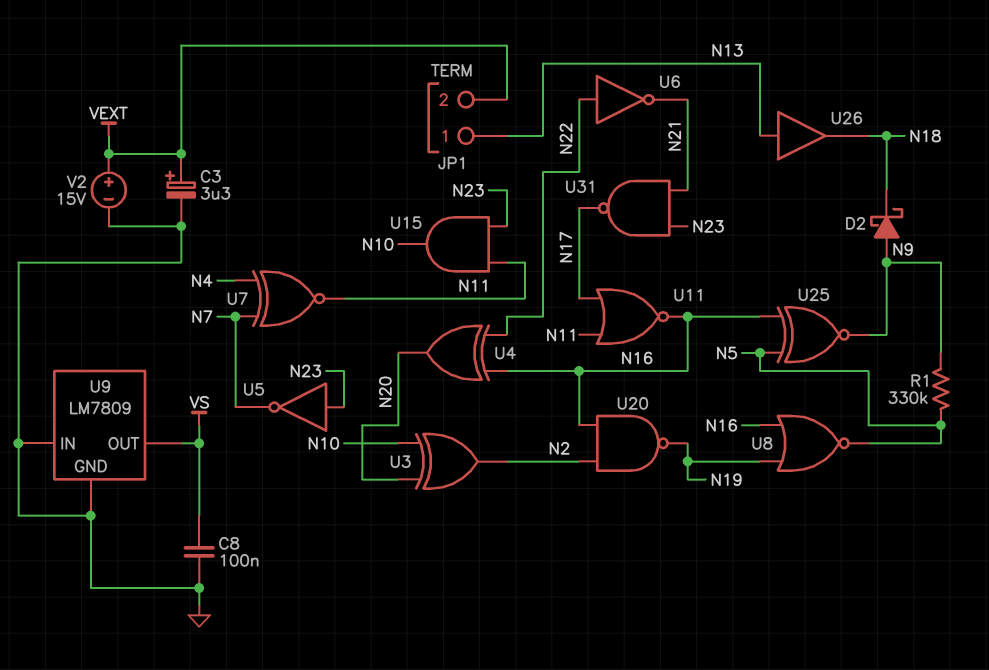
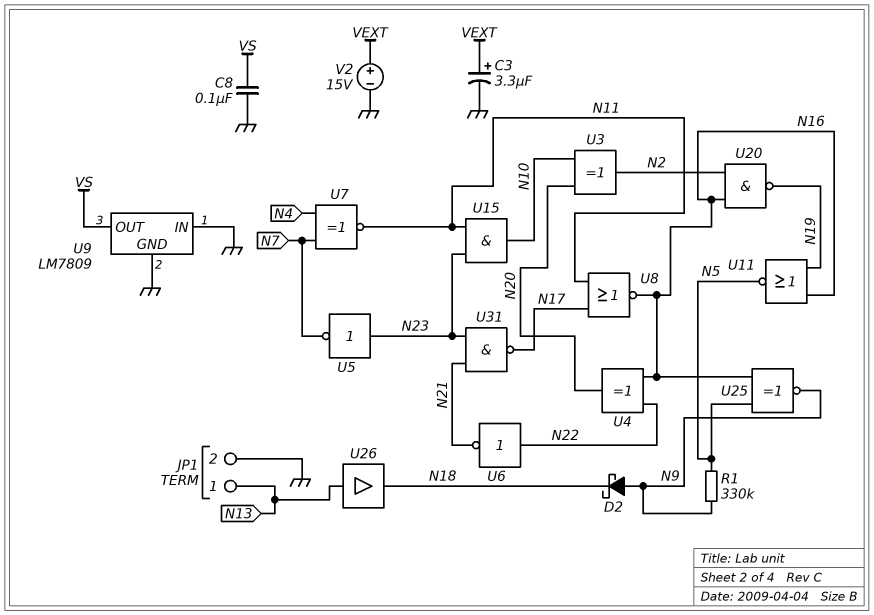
JP1 pin 2: VEXT -> GND
U8: NOR (in N16, in N19, out N5) -> NOR (in N11, in N17, out N16)
U11: NOR (in N11, in N17, out N16) -> NOR (in N16, in N19, out N5)

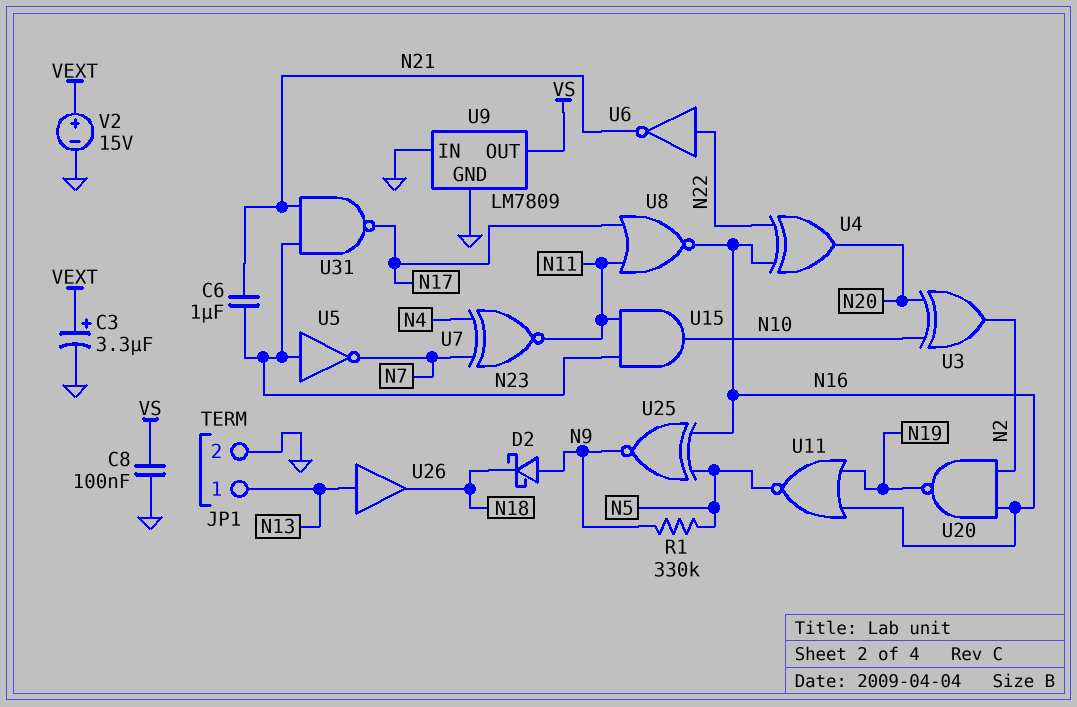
C6: none -> 1uF (N21, N23)

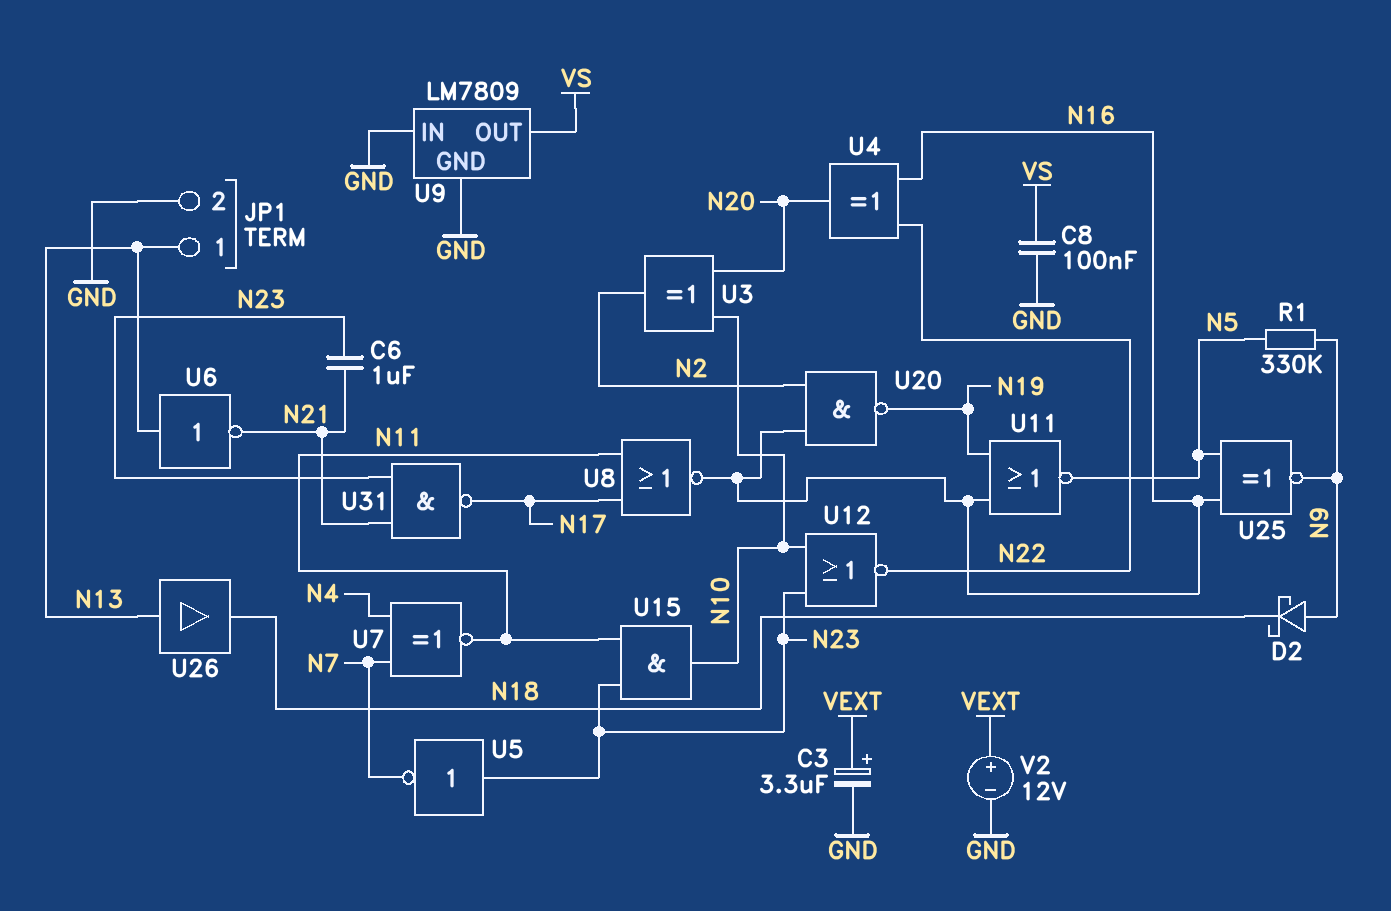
U6: NOT (in N22, out N21) -> NOT (in N13, out N21)
U12: none -> NOR (in N10, in N23, out N22)
V2: 15V (plus VEXT, minus GND) -> 12V (plus VEXT, minus GND)

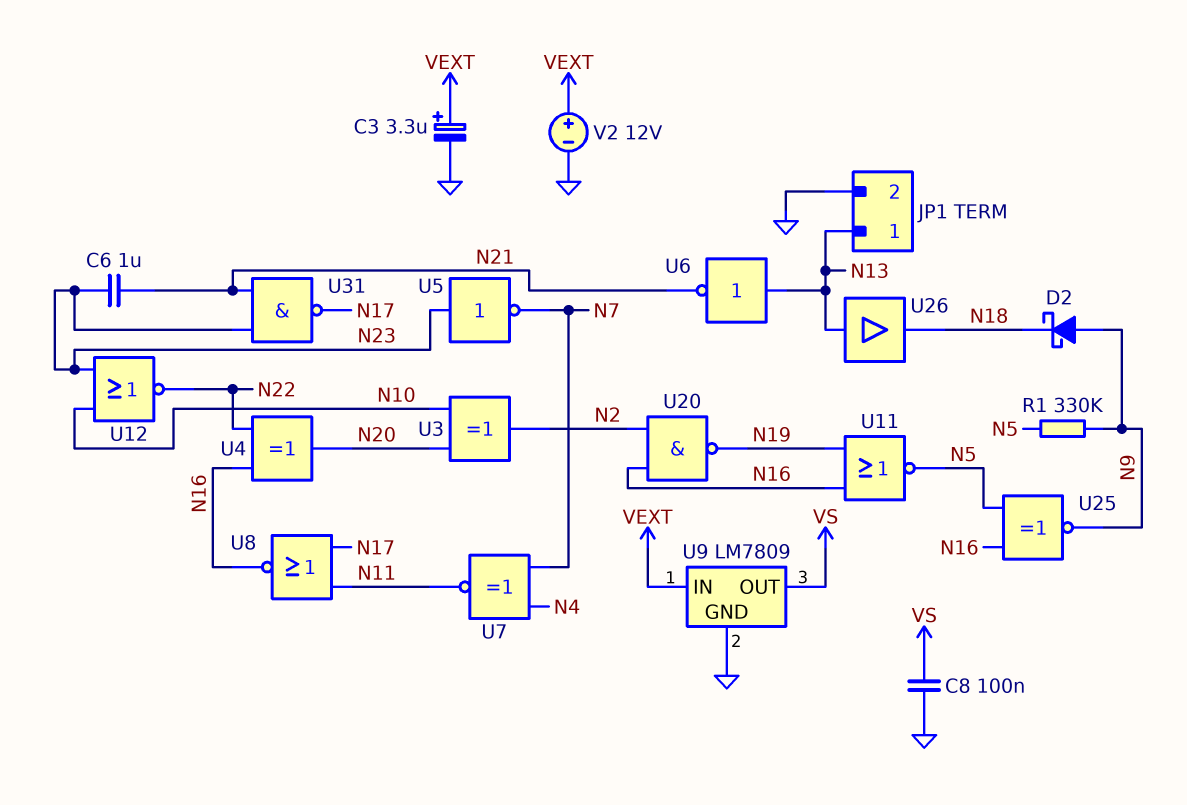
U9 pin IN: GND -> VEXT
U15: AND (in N11, in N23, out N10) -> none

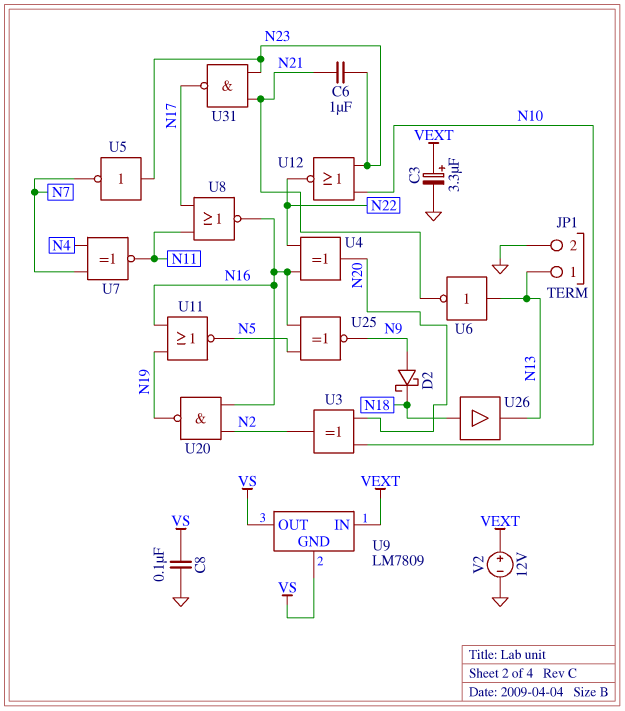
R1: 330k (N5, N9) -> none
U9 pin GND: GND -> VS
U26: buffer (in N13, out N18) -> buffer (in N18, out N13)

